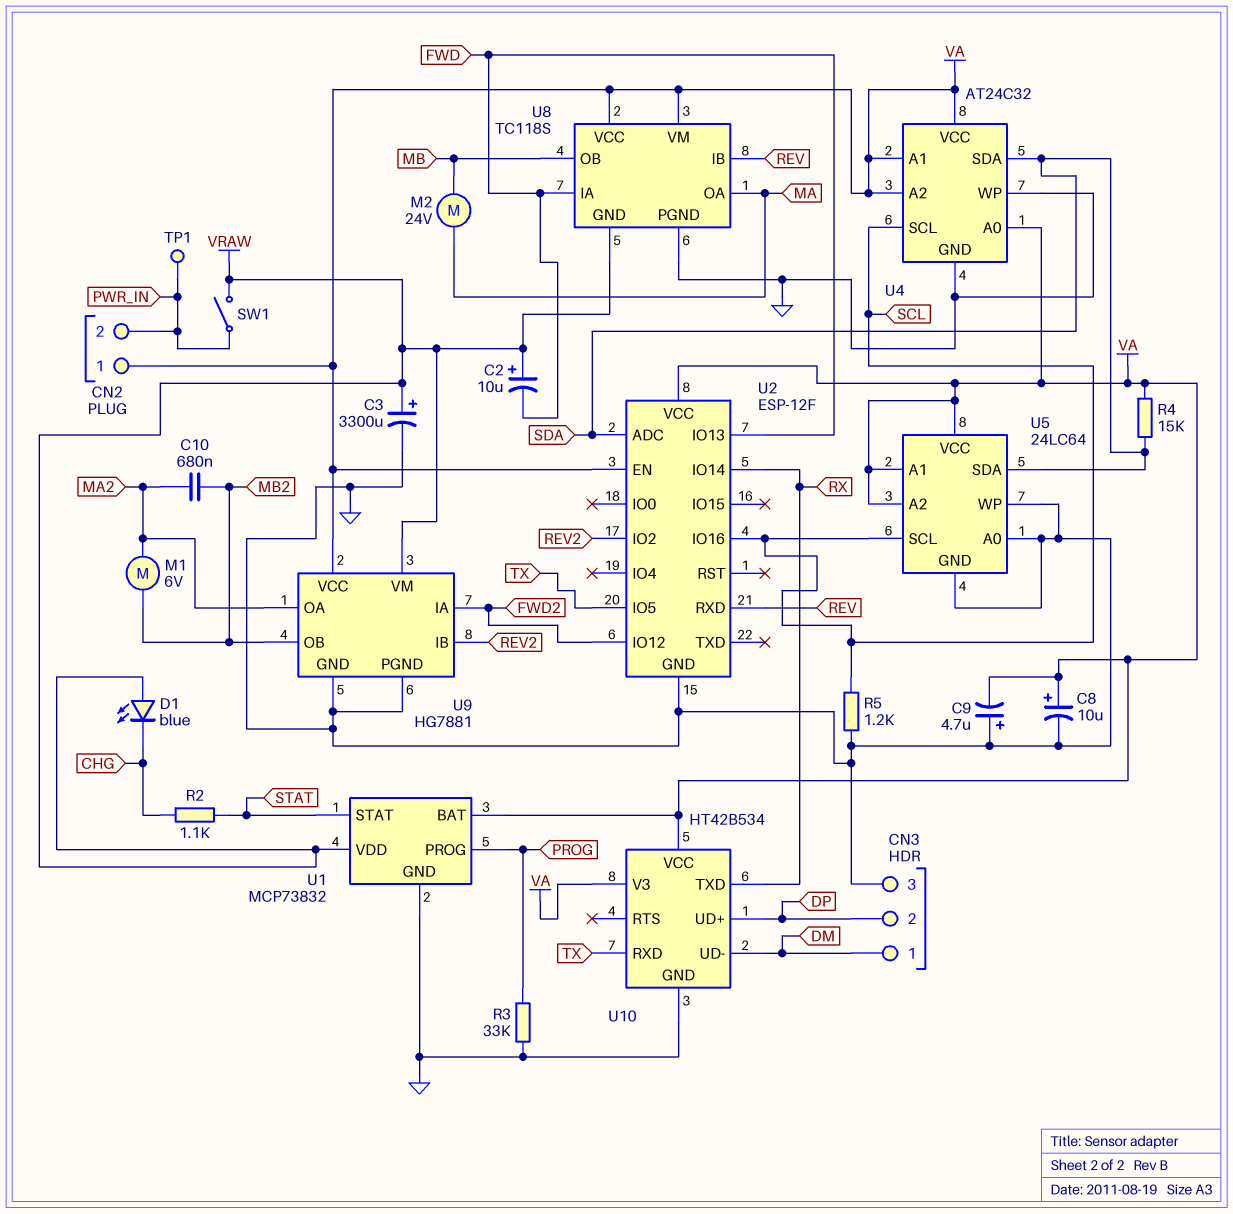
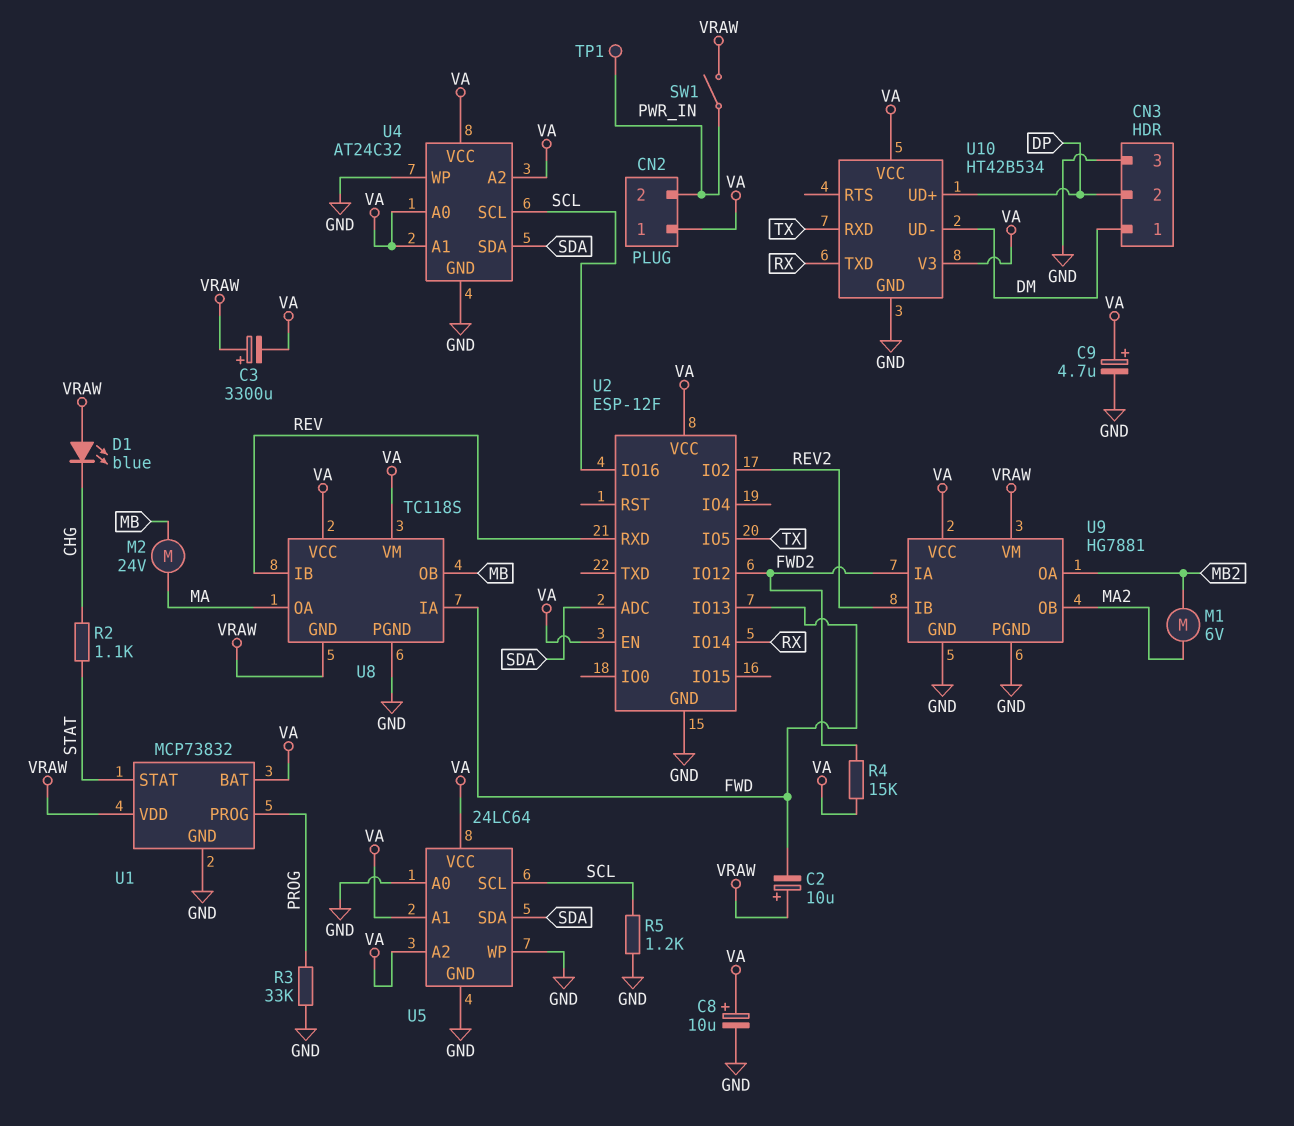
C3: 3300uF (plus VRAW, minus GND) -> 3300uF (plus VRAW, minus VA)
C9: 4.7uF (plus GND, minus VA) -> 4.7uF (plus VA, minus GND)
C10: 680nF (MA2, MB2) -> none
R4: 15k (SDA, VA) -> 15k (FWD2, VA)
U9 pin OA: MA2 -> MB2
U9 pin OB: MB2 -> MA2

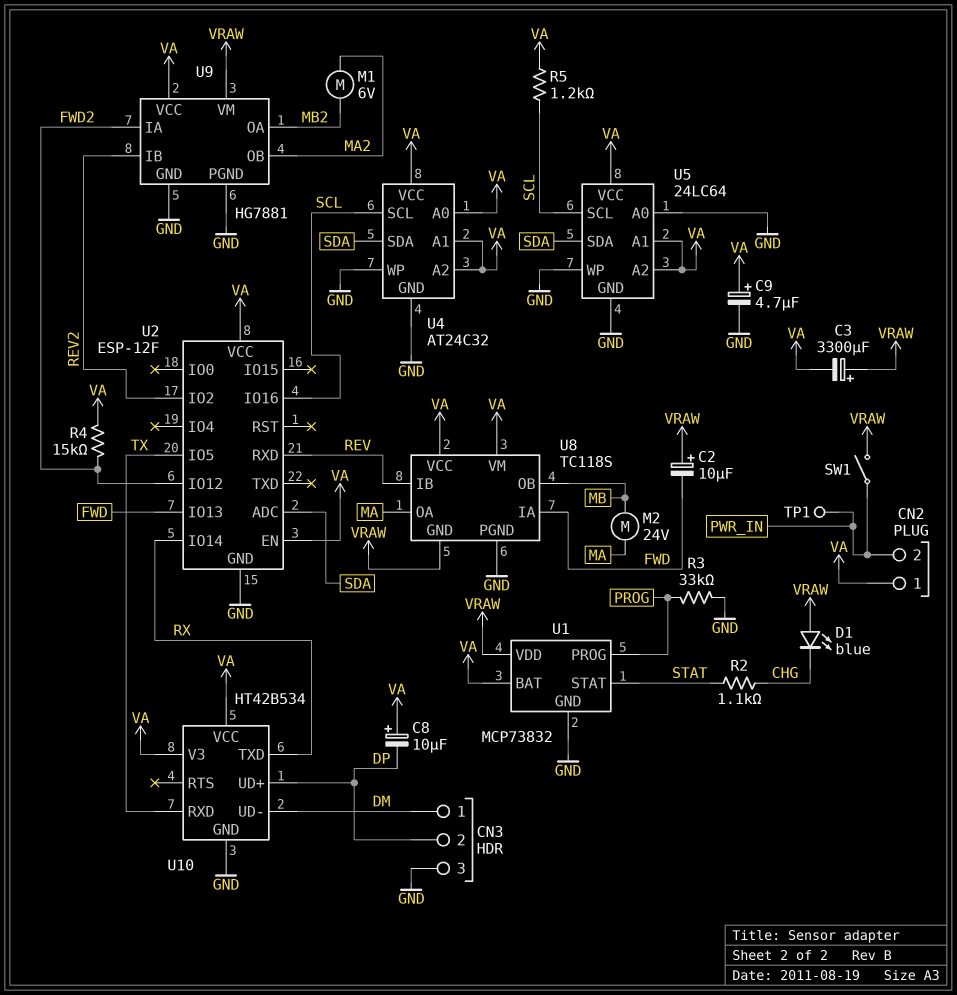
C8: 10uF (plus VA, minus GND) -> 10uF (plus VA, minus DP)
R5: 1.2k (GND, SCL) -> 1.2k (SCL, VA)

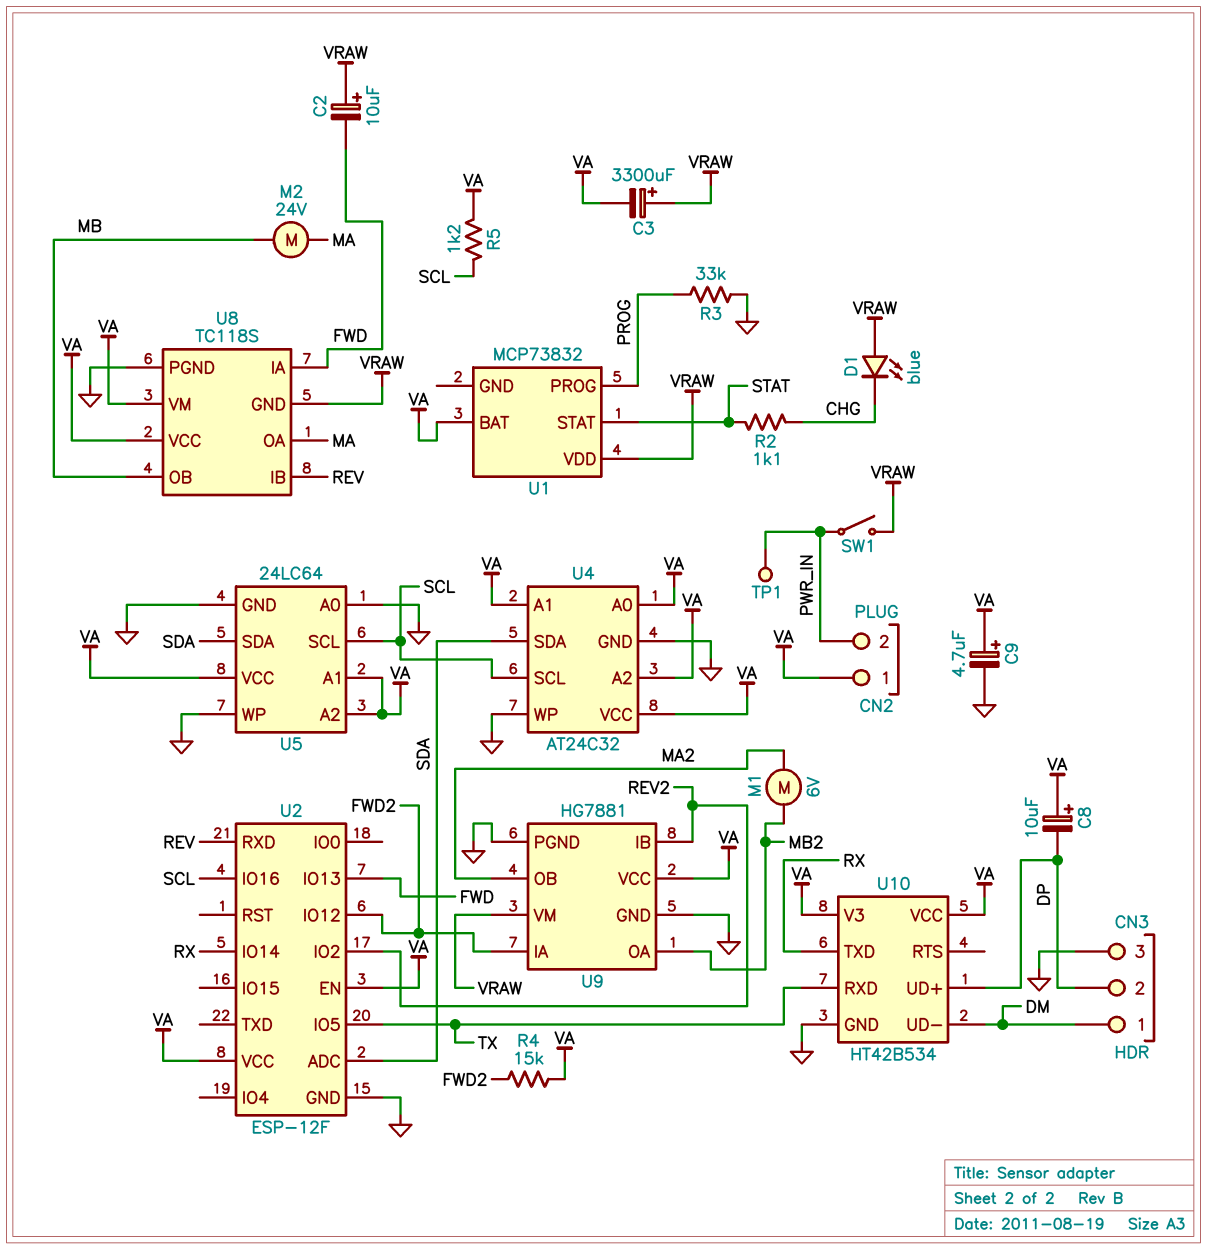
U1 pin GND: GND -> none

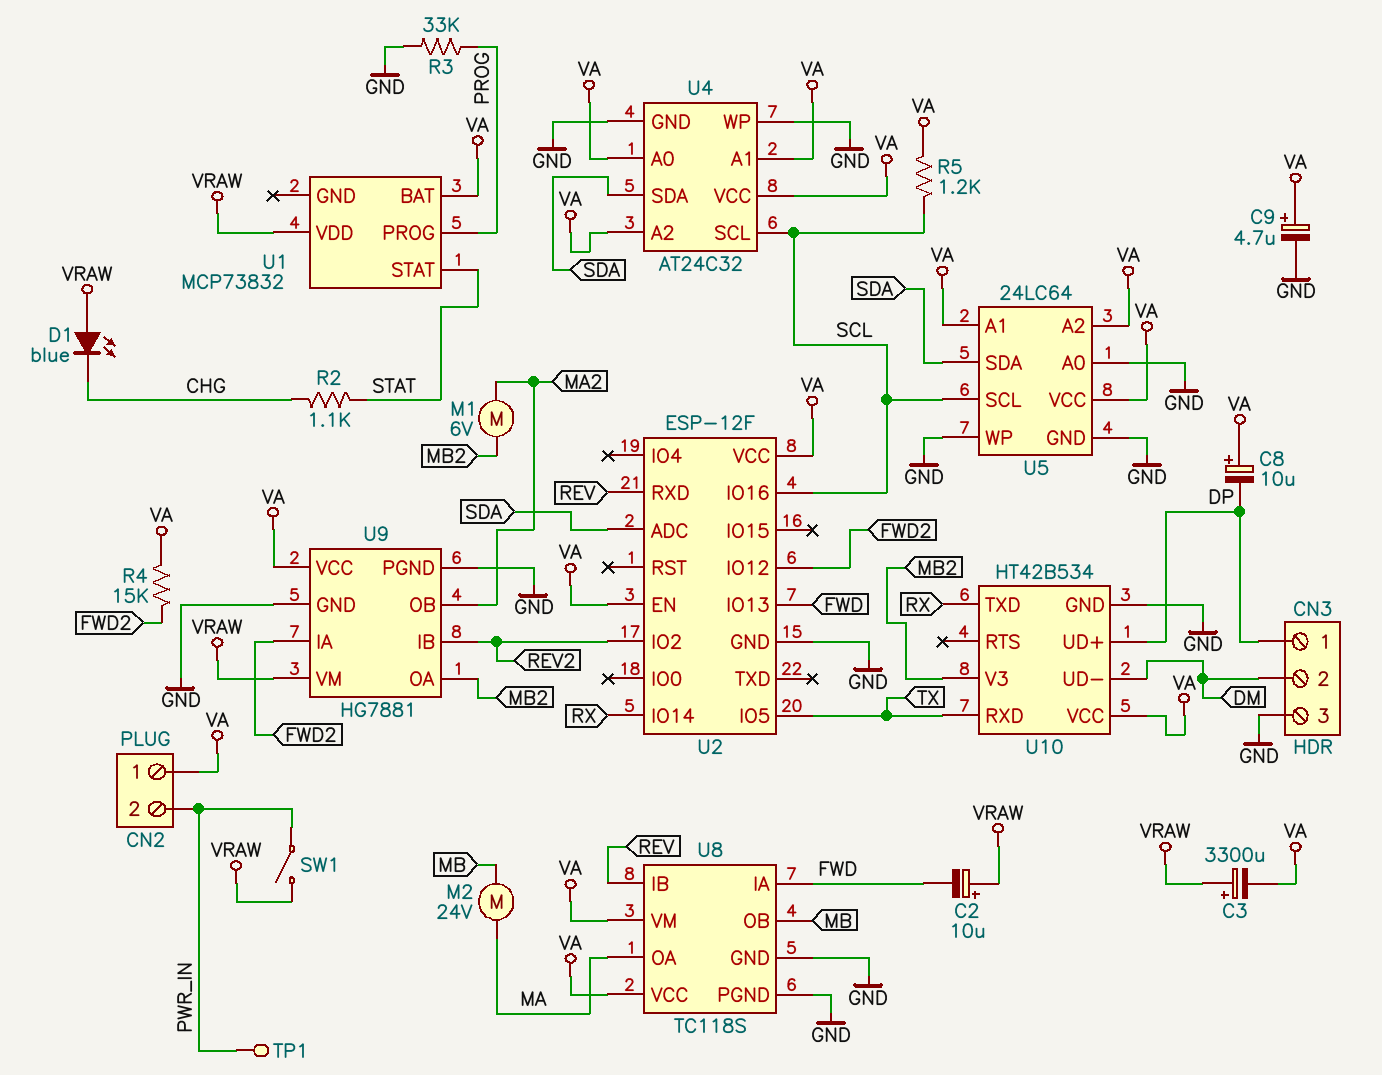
CN3 pin 1: DM -> DP
CN3 pin 2: DP -> DM
U8 pin GND: VRAW -> GND
U10 pin V3: VA -> MB2

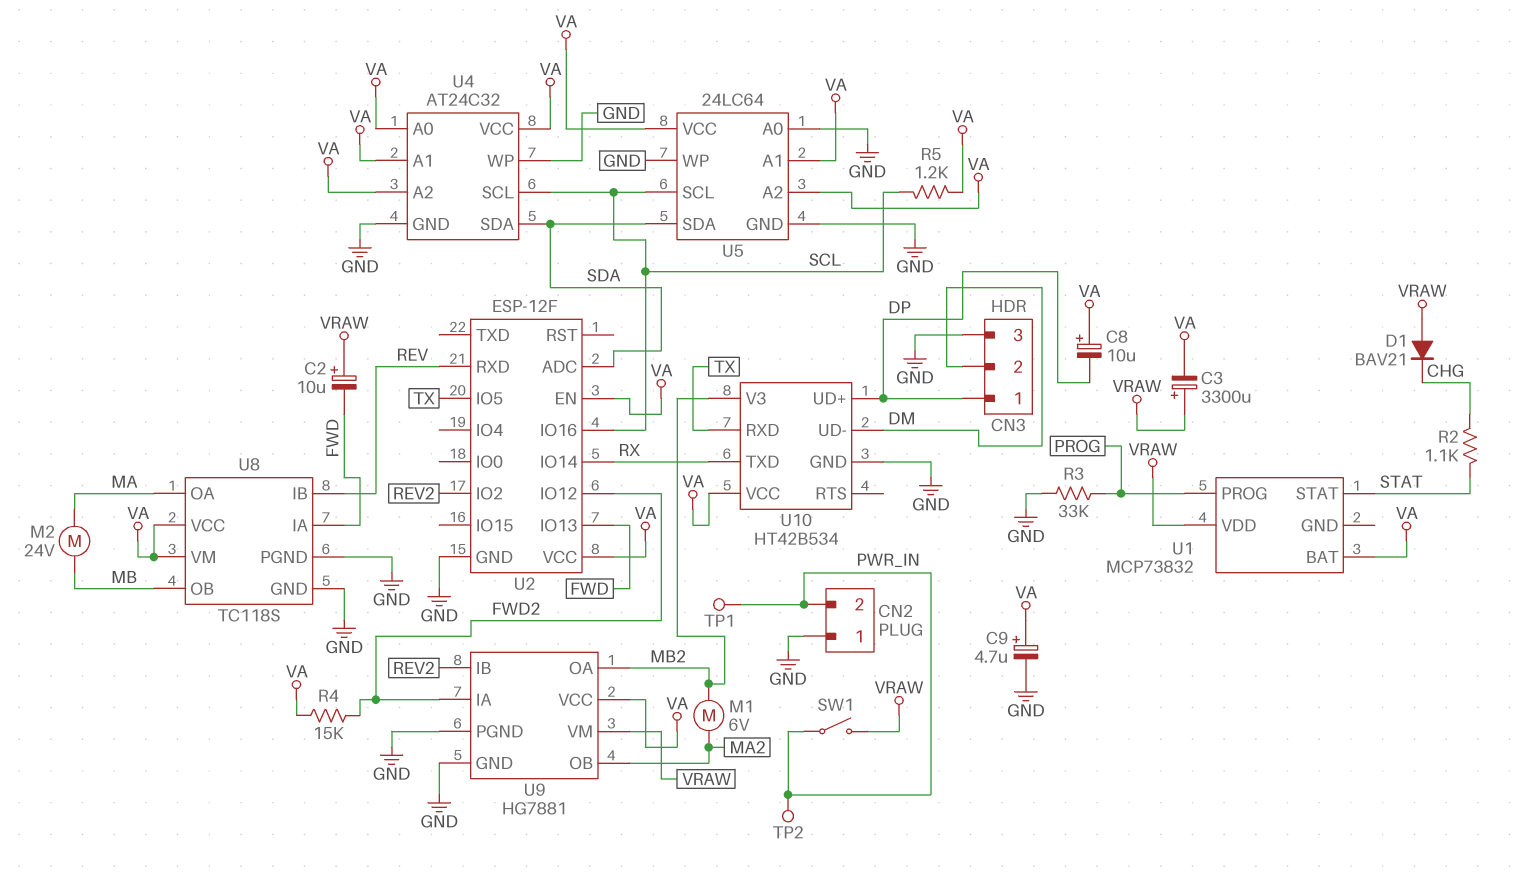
CN2 pin 1: VA -> GND
D1: LED blue (A VRAW, K CHG) -> diode BAV21 (A VRAW, K CHG)
TP2: none -> test point (PWR_IN)

